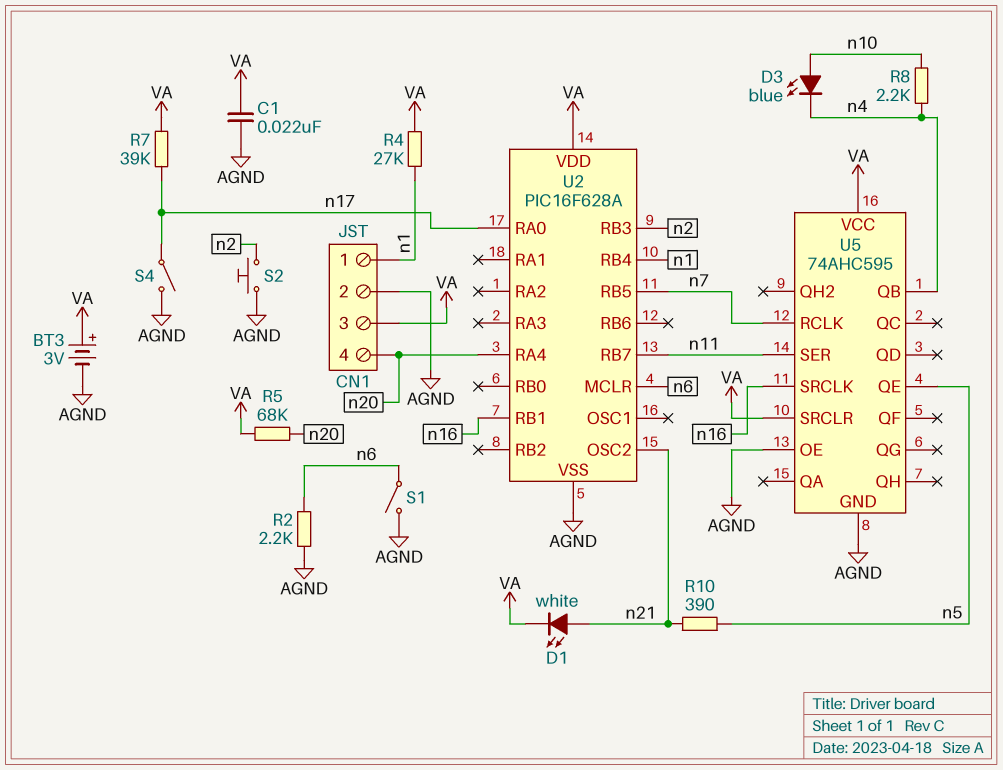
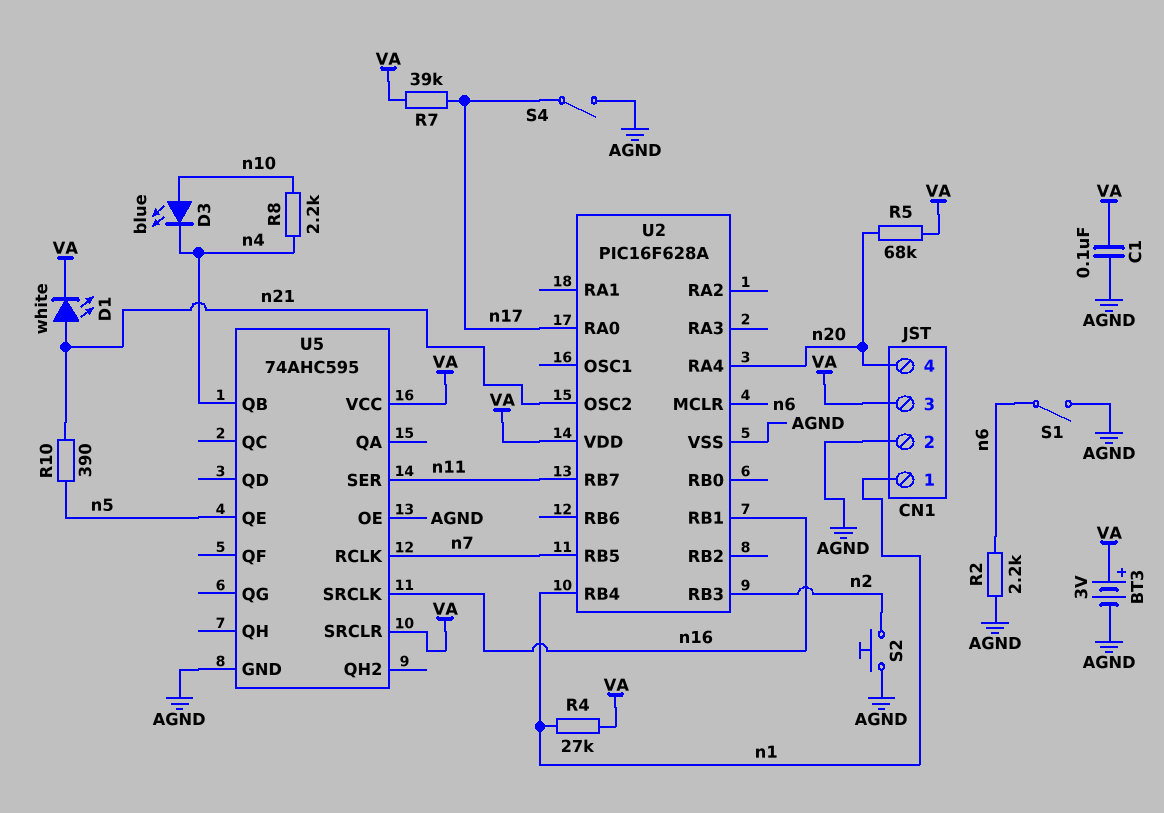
C1: 22nF (AGND, VA) -> 100nF (AGND, VA)

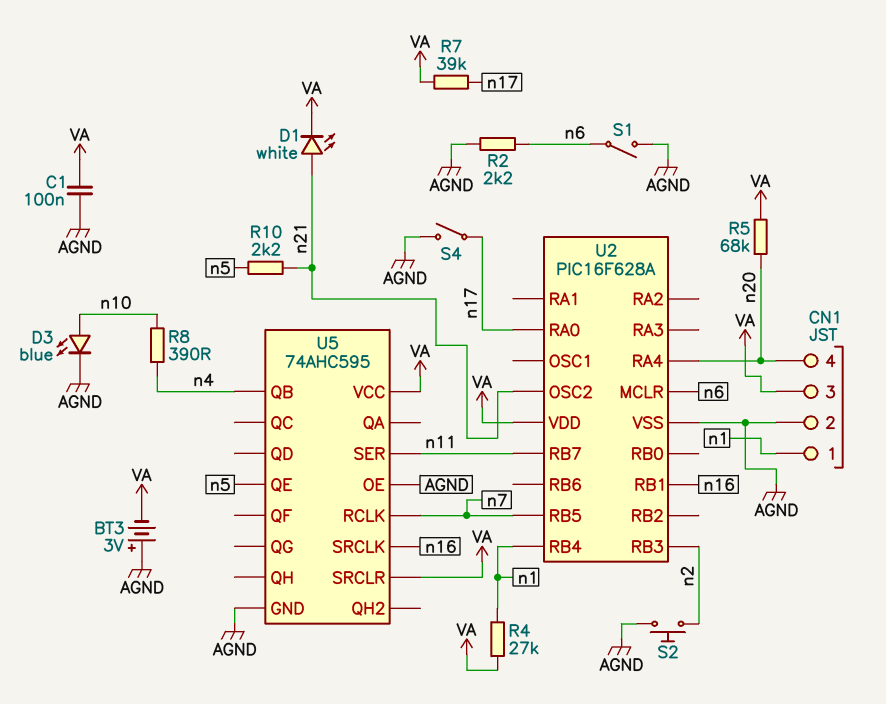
BT3: 3V (plus VA, minus AGND) -> 3V (plus AGND, minus VA)
D3: LED blue (A n10, K n4) -> LED blue (A n10, K AGND)
R8: 2.2k (n4, n10) -> 390 (n4, n10)
R10: 390 (n5, n21) -> 2.2k (n5, n21)

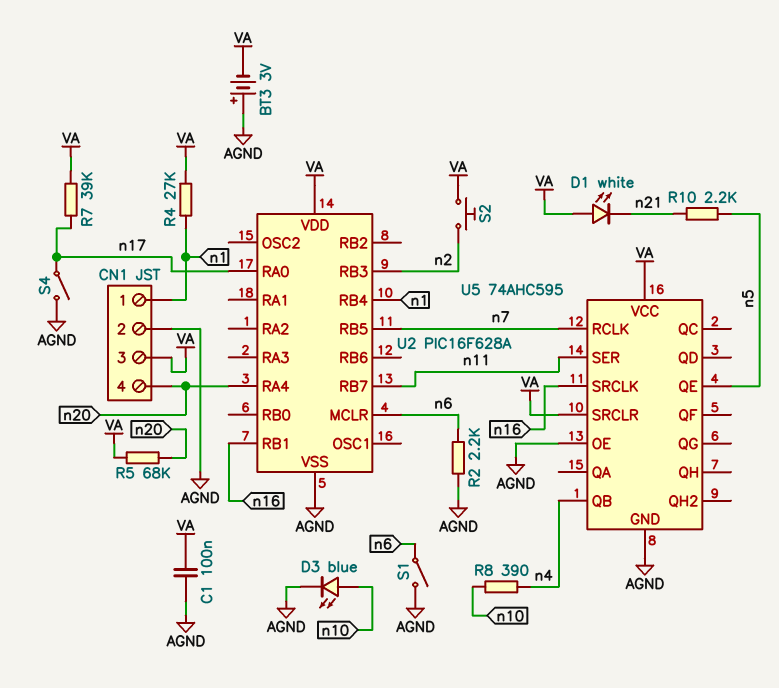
D1: LED white (A n21, K VA) -> LED white (A VA, K n21)
S2: button (AGND, n2) -> button (VA, n2)
U2 pin OSC2: n21 -> none

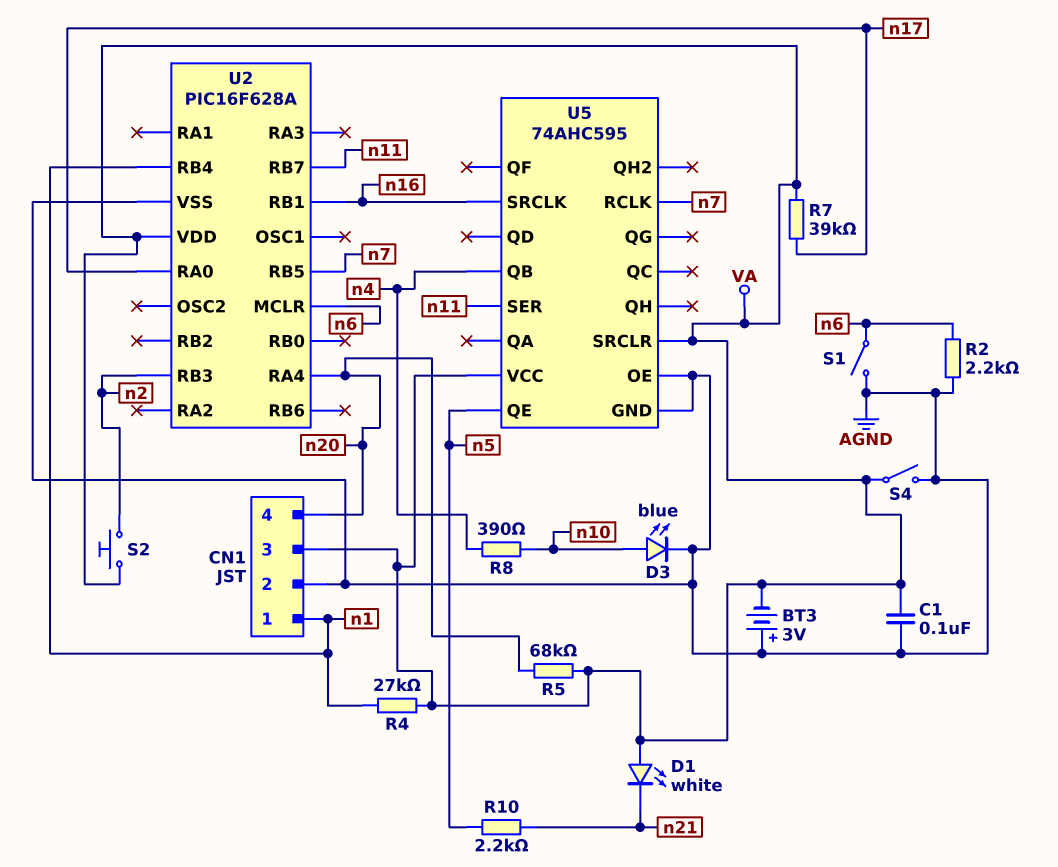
S4: switch (AGND, n17) -> switch (AGND, VA)

